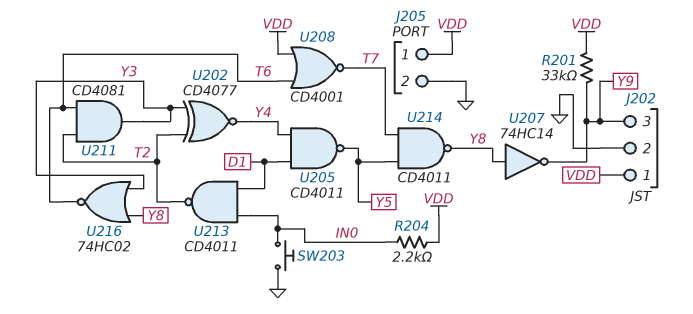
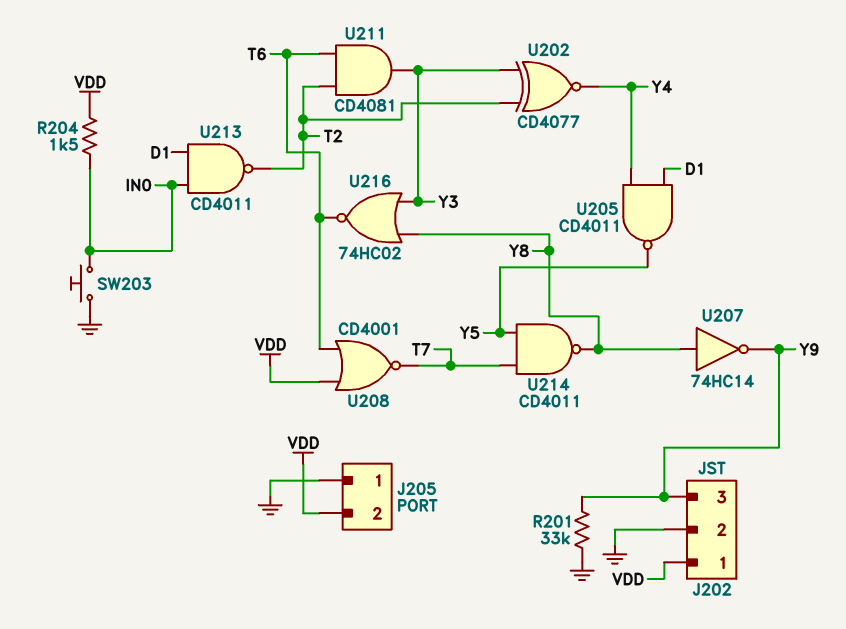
J205 pin 1: VDD -> GND
J205 pin 2: GND -> VDD
R201: 33k (VDD, Y9) -> 33k (GND, Y9)
R204: 2.2k (IN0, VDD) -> 1.5k (IN0, VDD)

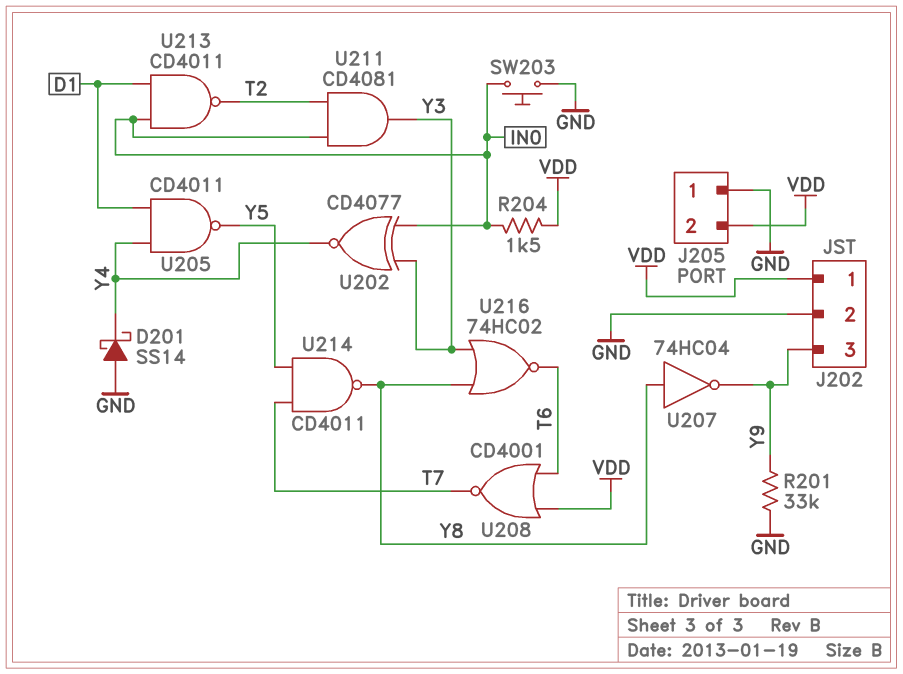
D201: none -> schottky SS14 (A GND, K Y4)
U202: XNOR CD4077 (in T2, in Y3, out Y4) -> XNOR CD4077 (in IN0, in Y3, out Y4)
U207: NOT 74HC14 (in Y8, out Y9) -> NOT 74HC04 (in Y8, out Y9)
U211: AND CD4081 (in T2, in T6, out Y3) -> AND CD4081 (in IN0, in T2, out Y3)

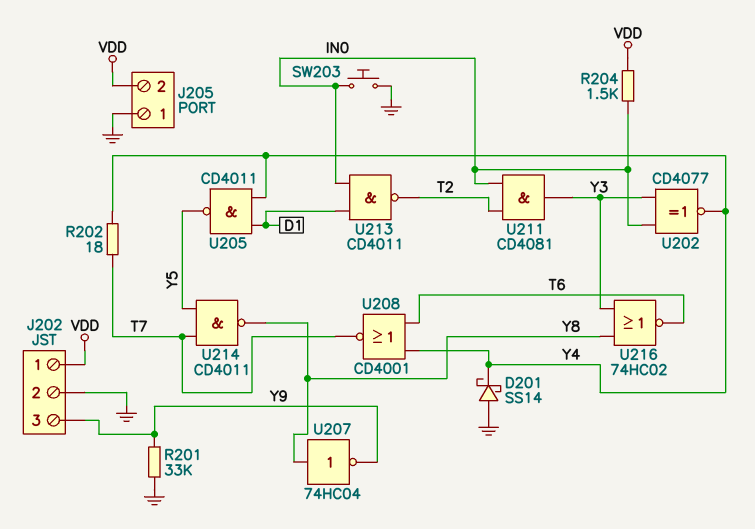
R202: none -> 18 (T7, Y4)
U208: NOR CD4001 (in T6, in VDD, out T7) -> NOR CD4001 (in T6, in Y4, out T7)

